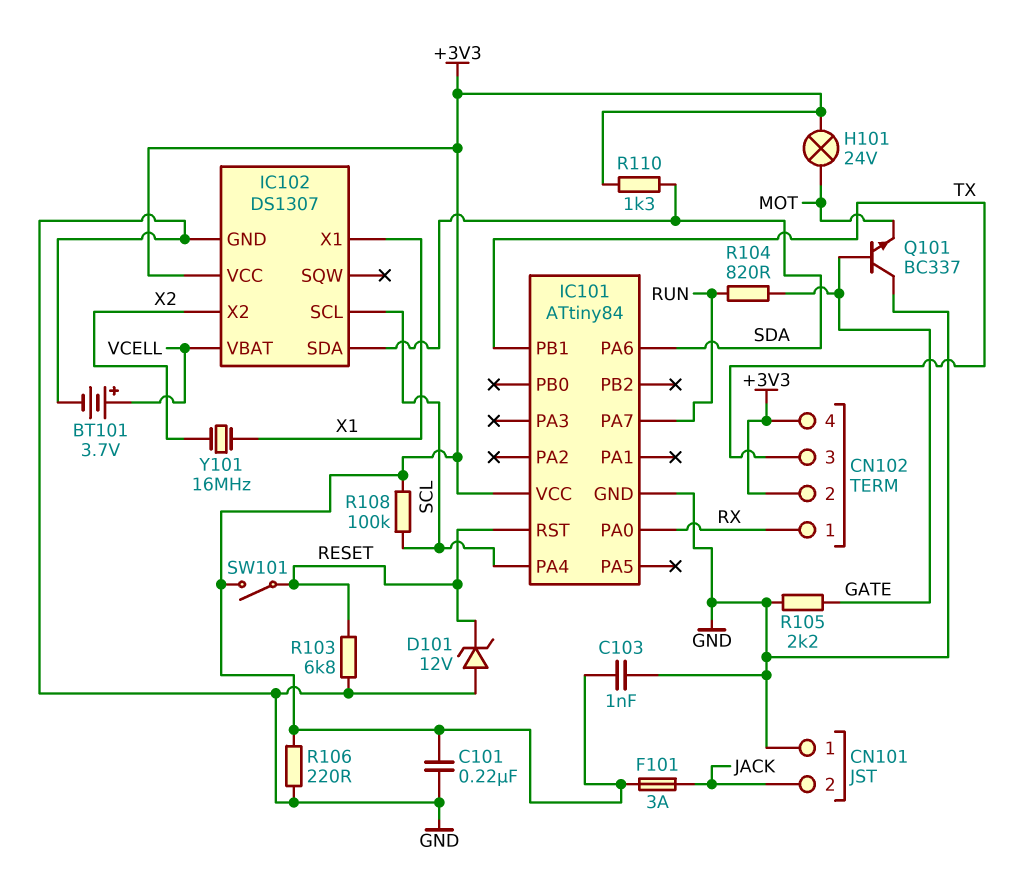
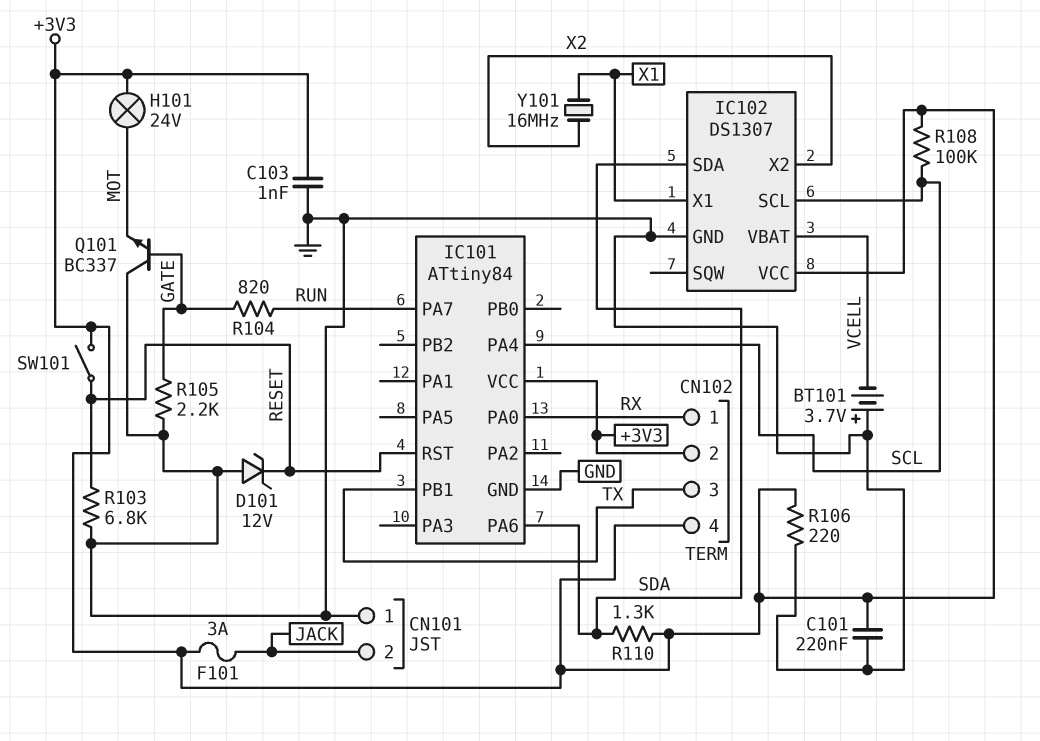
BT101: 3.7V (plus VCELL, minus GND) -> 3.7V (plus GND, minus VCELL)

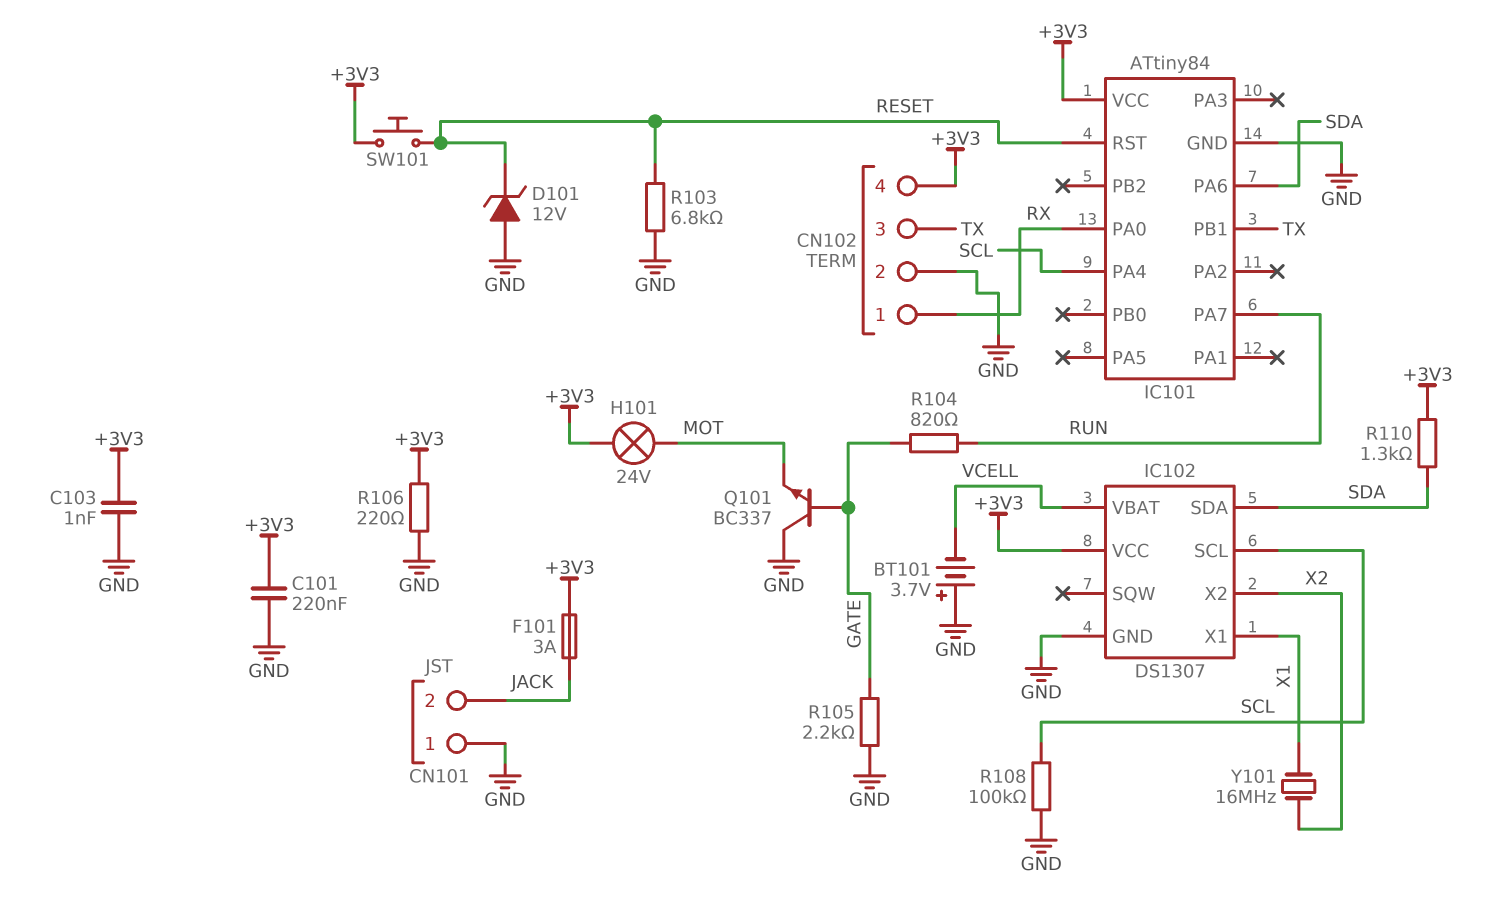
CN102 pin 2: +3V3 -> GND
R108: 100k (+3V3, SCL) -> 100k (GND, SCL)
SW101: switch (+3V3, RESET) -> button (+3V3, RESET)

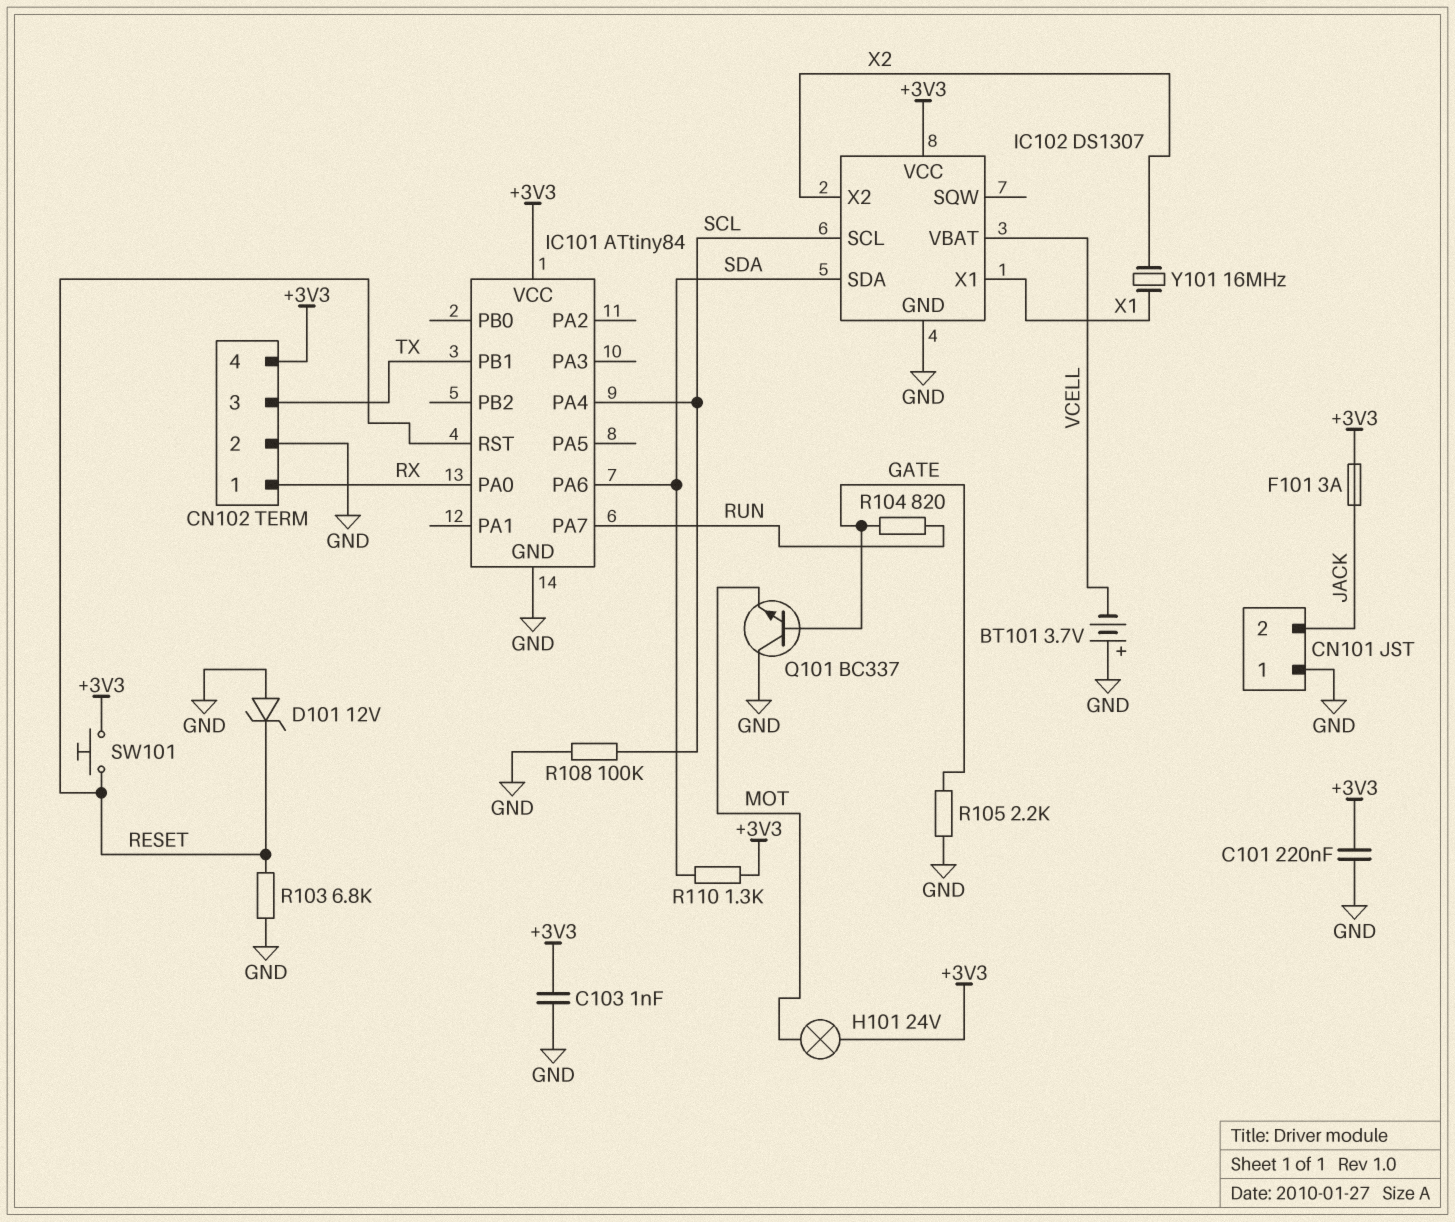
R106: 220 (+3V3, GND) -> none

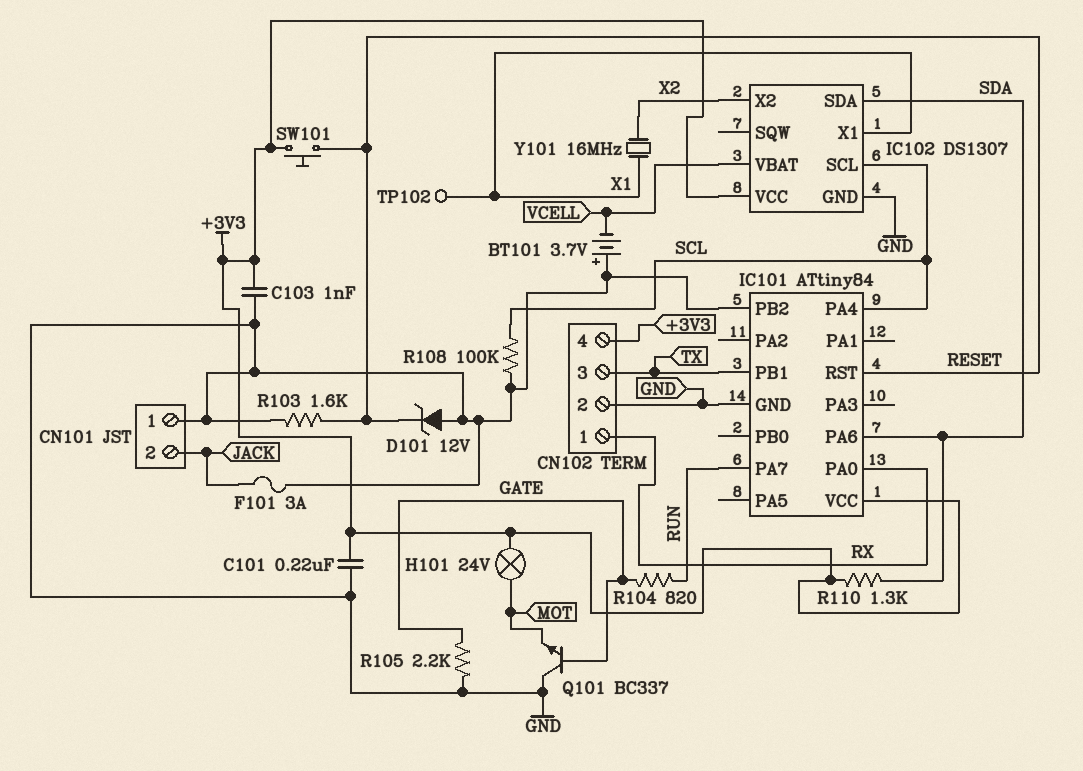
F101: 3A (+3V3, JACK) -> 3A (GND, JACK)
IC101 pin PB2: none -> GND
R103: 6.8k (GND, RESET) -> 1.6k (GND, RESET)
TP102: none -> test point (X1)

